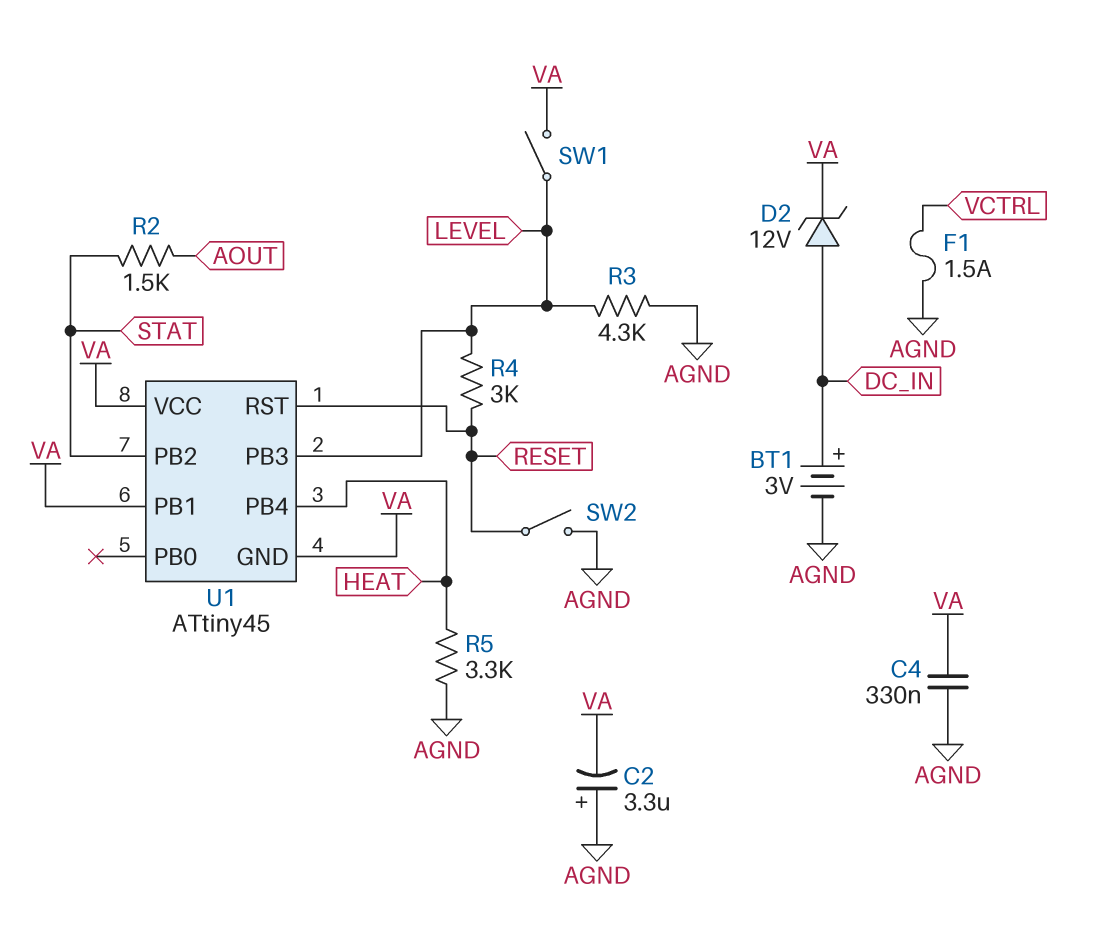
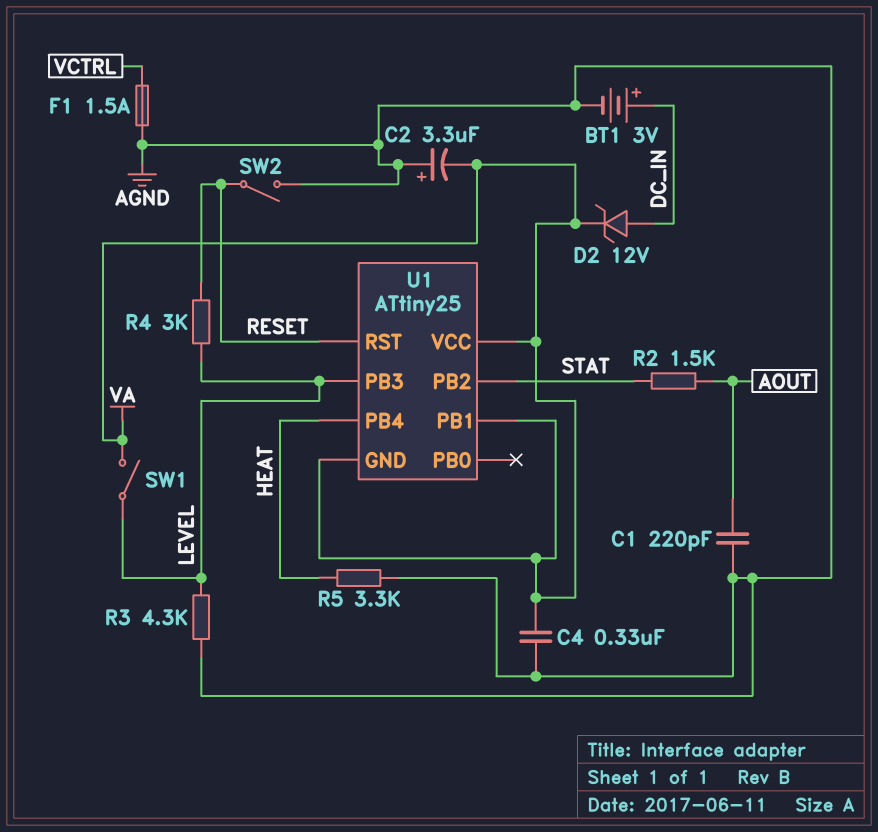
C1: none -> 220pF (AGND, AOUT)
U1: ATtiny45 -> ATtiny25

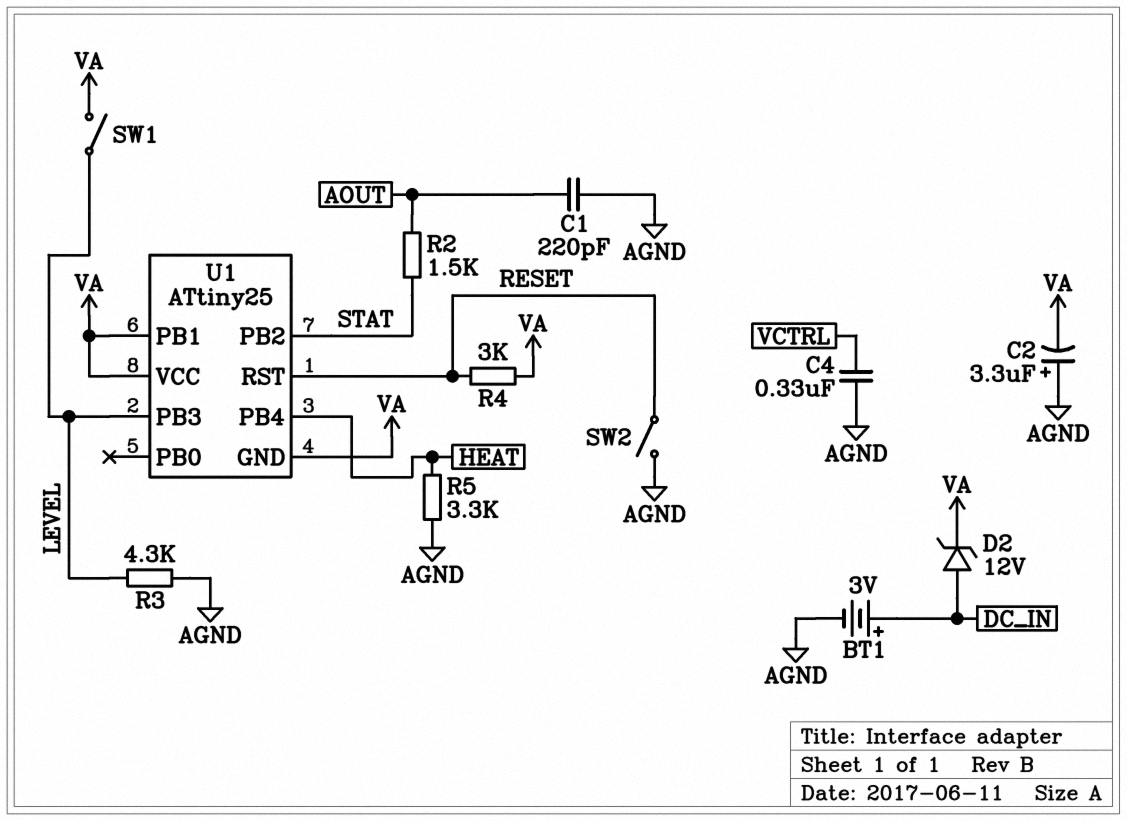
C4: 330nF (AGND, VA) -> 330nF (AGND, VCTRL)
F1: 1.5A (AGND, VCTRL) -> none
R4: 3k (LEVEL, RESET) -> 3k (RESET, VA)

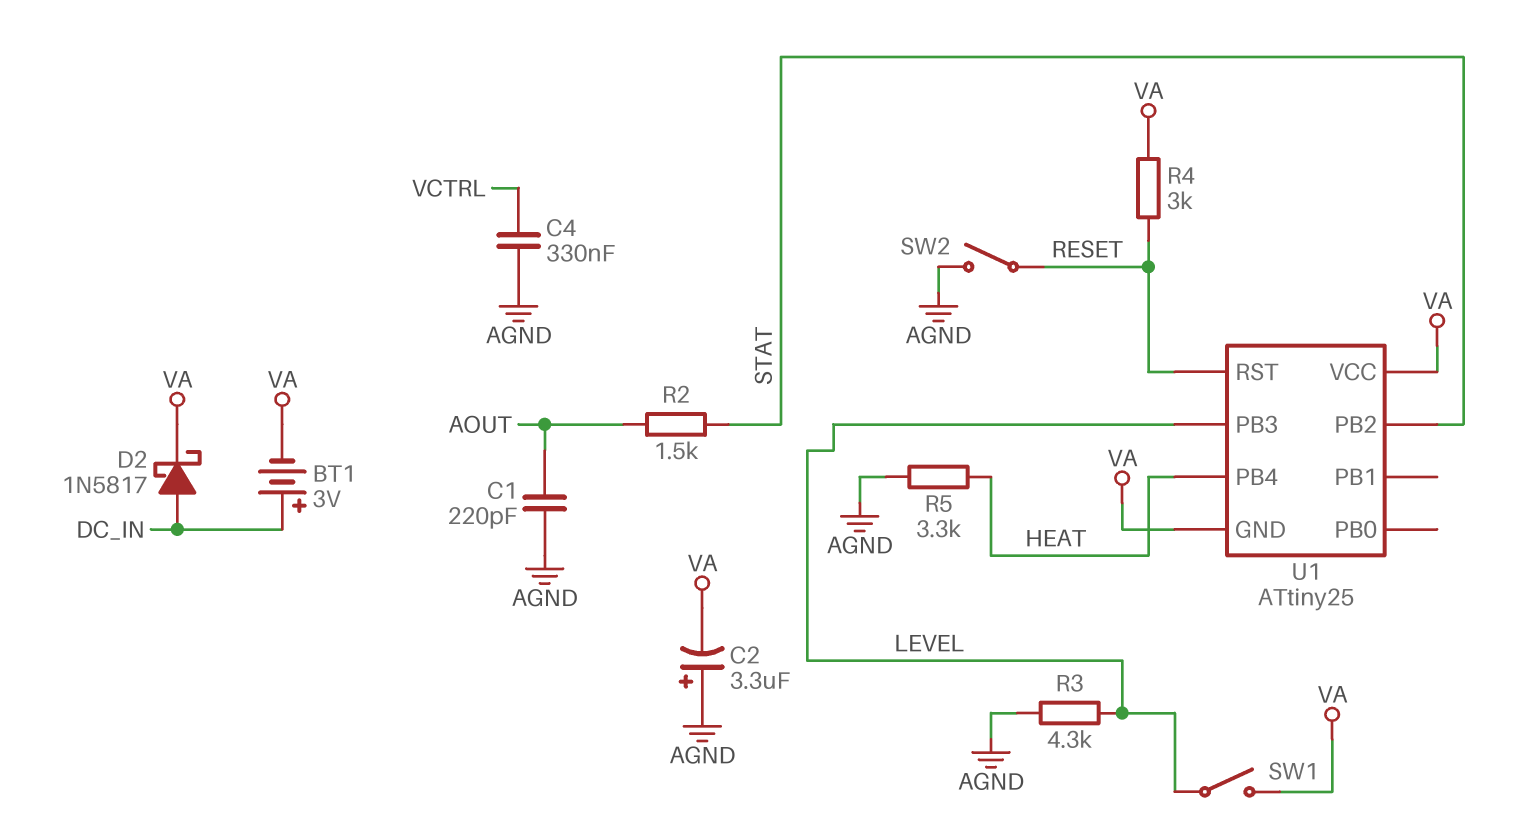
BT1: 3V (plus DC_IN, minus AGND) -> 3V (plus DC_IN, minus VA)
D2: zener 12V (A DC_IN, K VA) -> schottky 1N5817 (A DC_IN, K VA)
U1 pin PB1: VA -> none

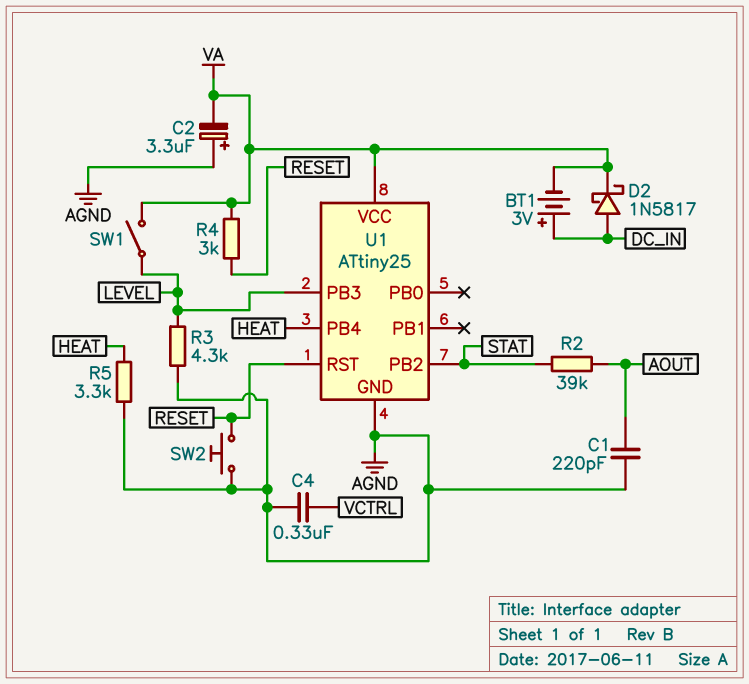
R2: 1.5k (AOUT, STAT) -> 39k (AOUT, STAT)
SW2: switch (AGND, RESET) -> button (AGND, RESET)
U1 pin GND: VA -> AGND

